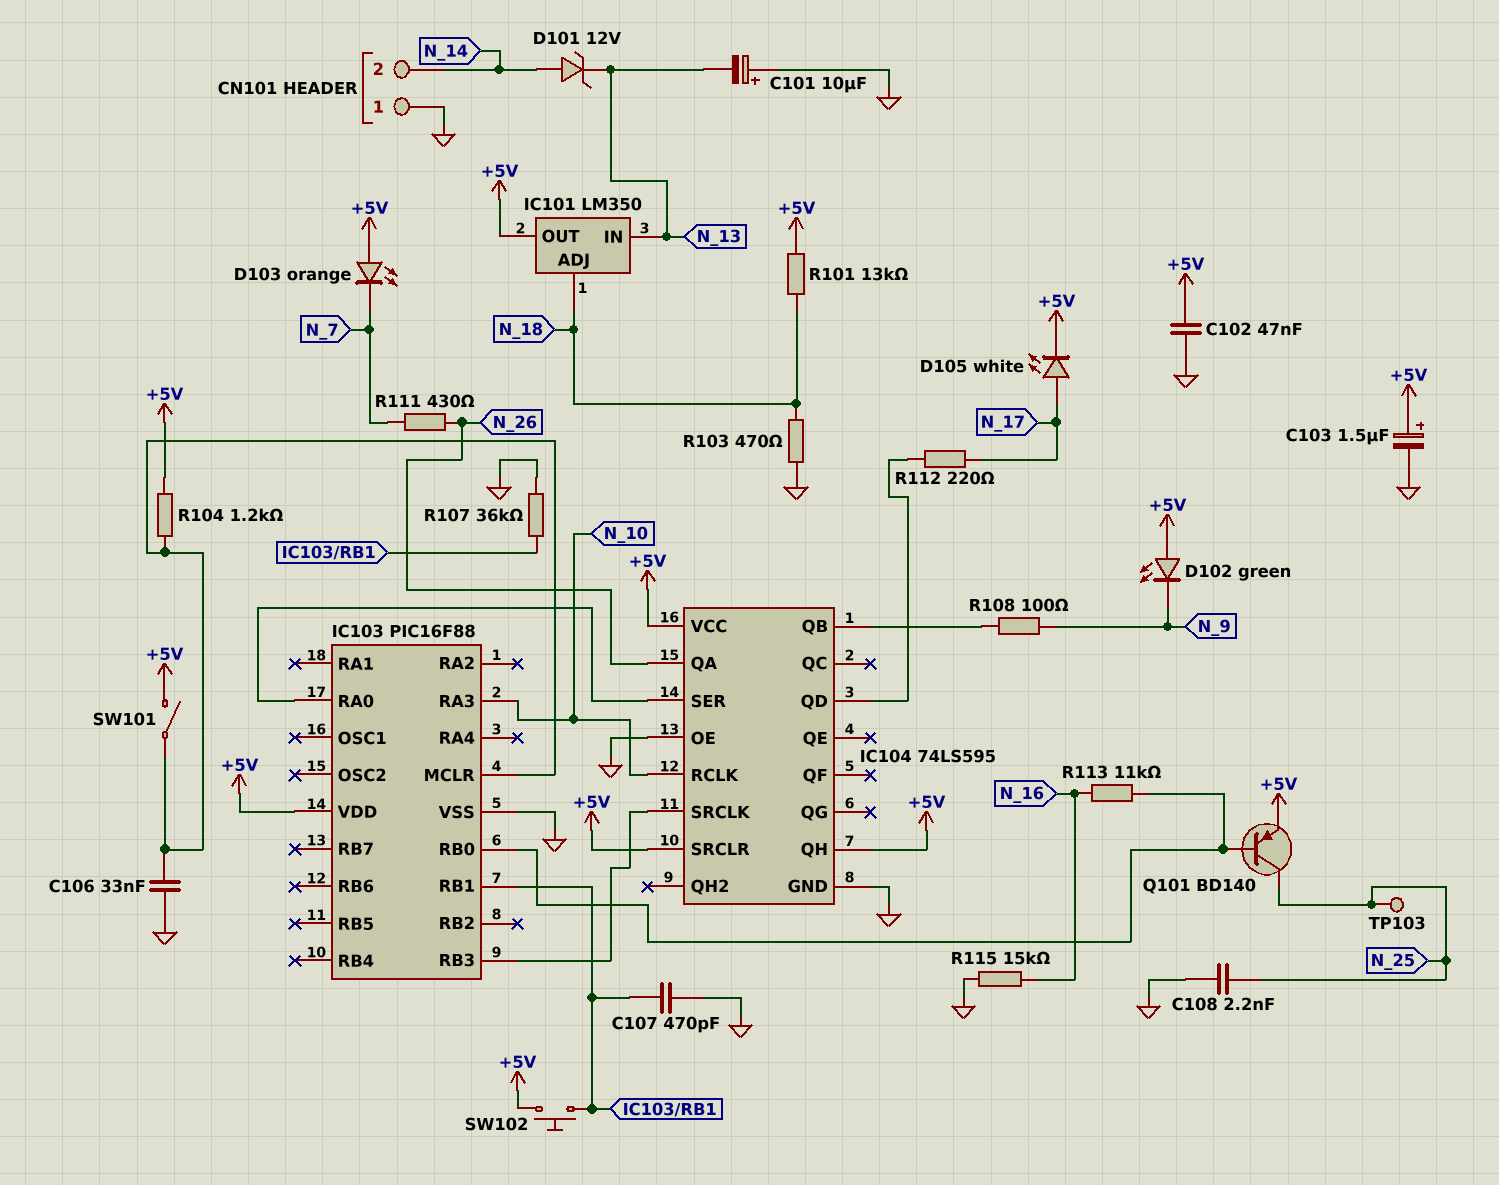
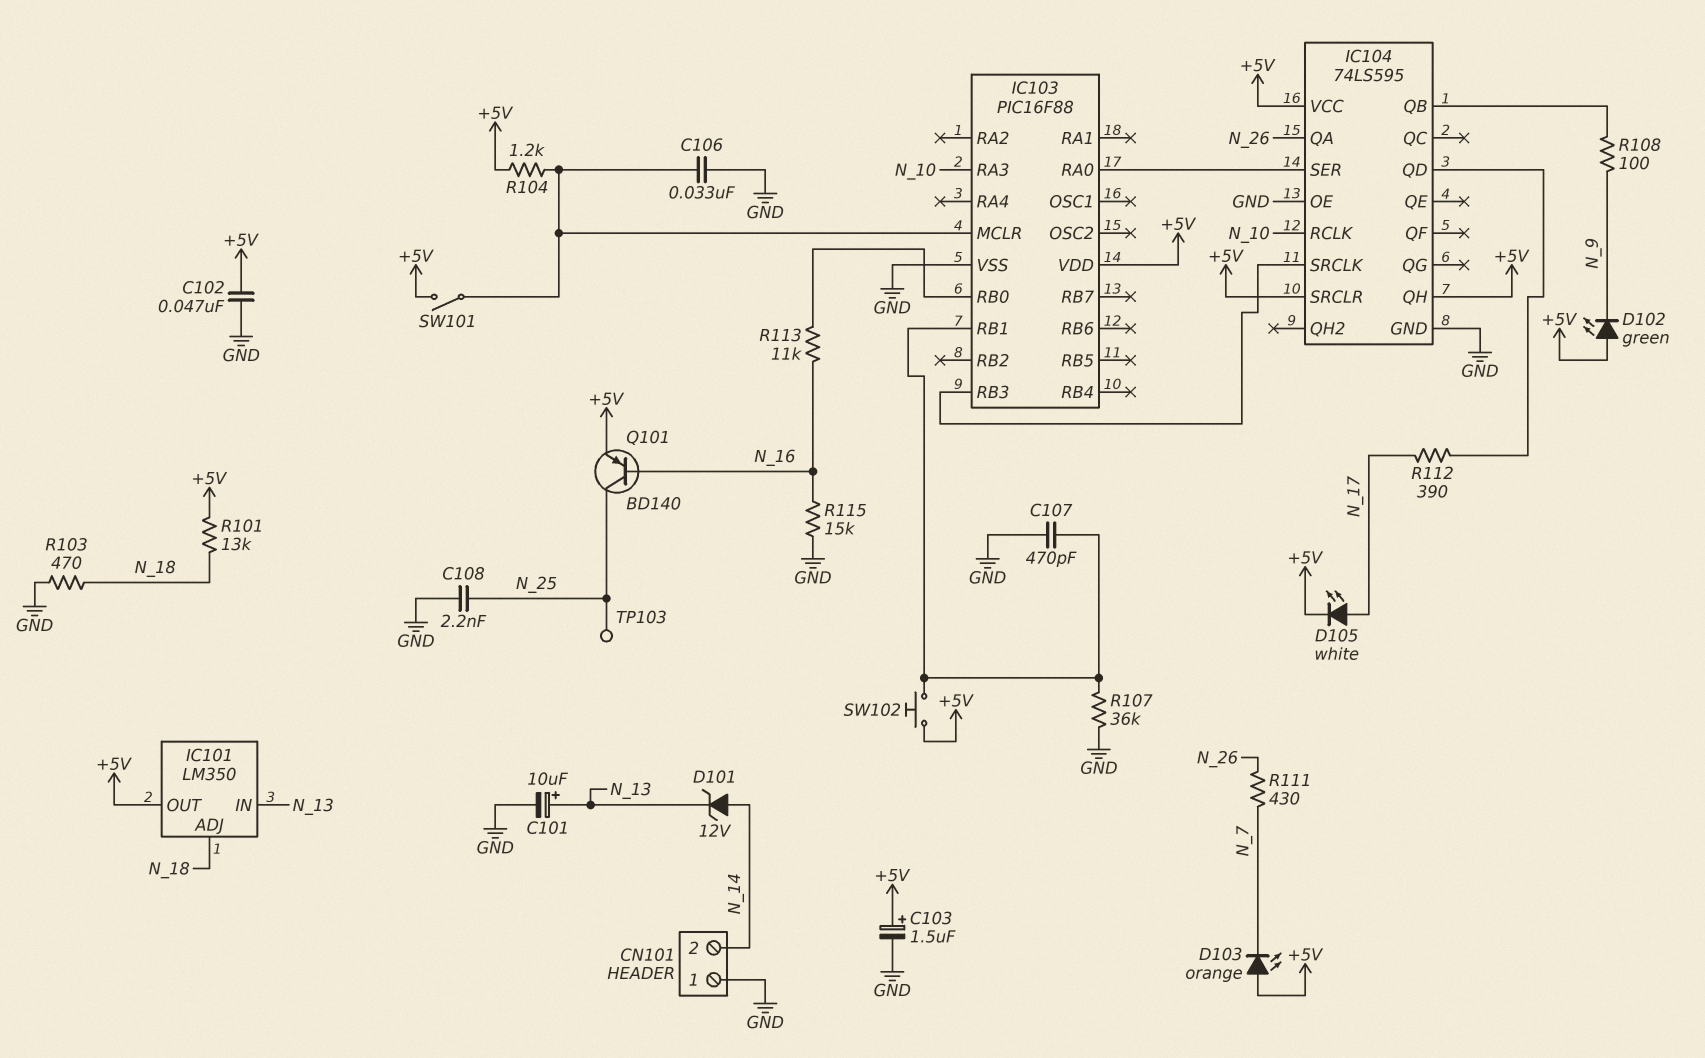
C101: 10uF (plus GND, minus N_13) -> 10uF (plus N_13, minus GND)
Q101: PNP BD140 (B IC103/RB0, C N_25, E +5V) -> PNP BD140 (B N_16, C N_25, E +5V)
R112: 220 (IC104/QD, N_17) -> 390 (IC104/QD, N_17)

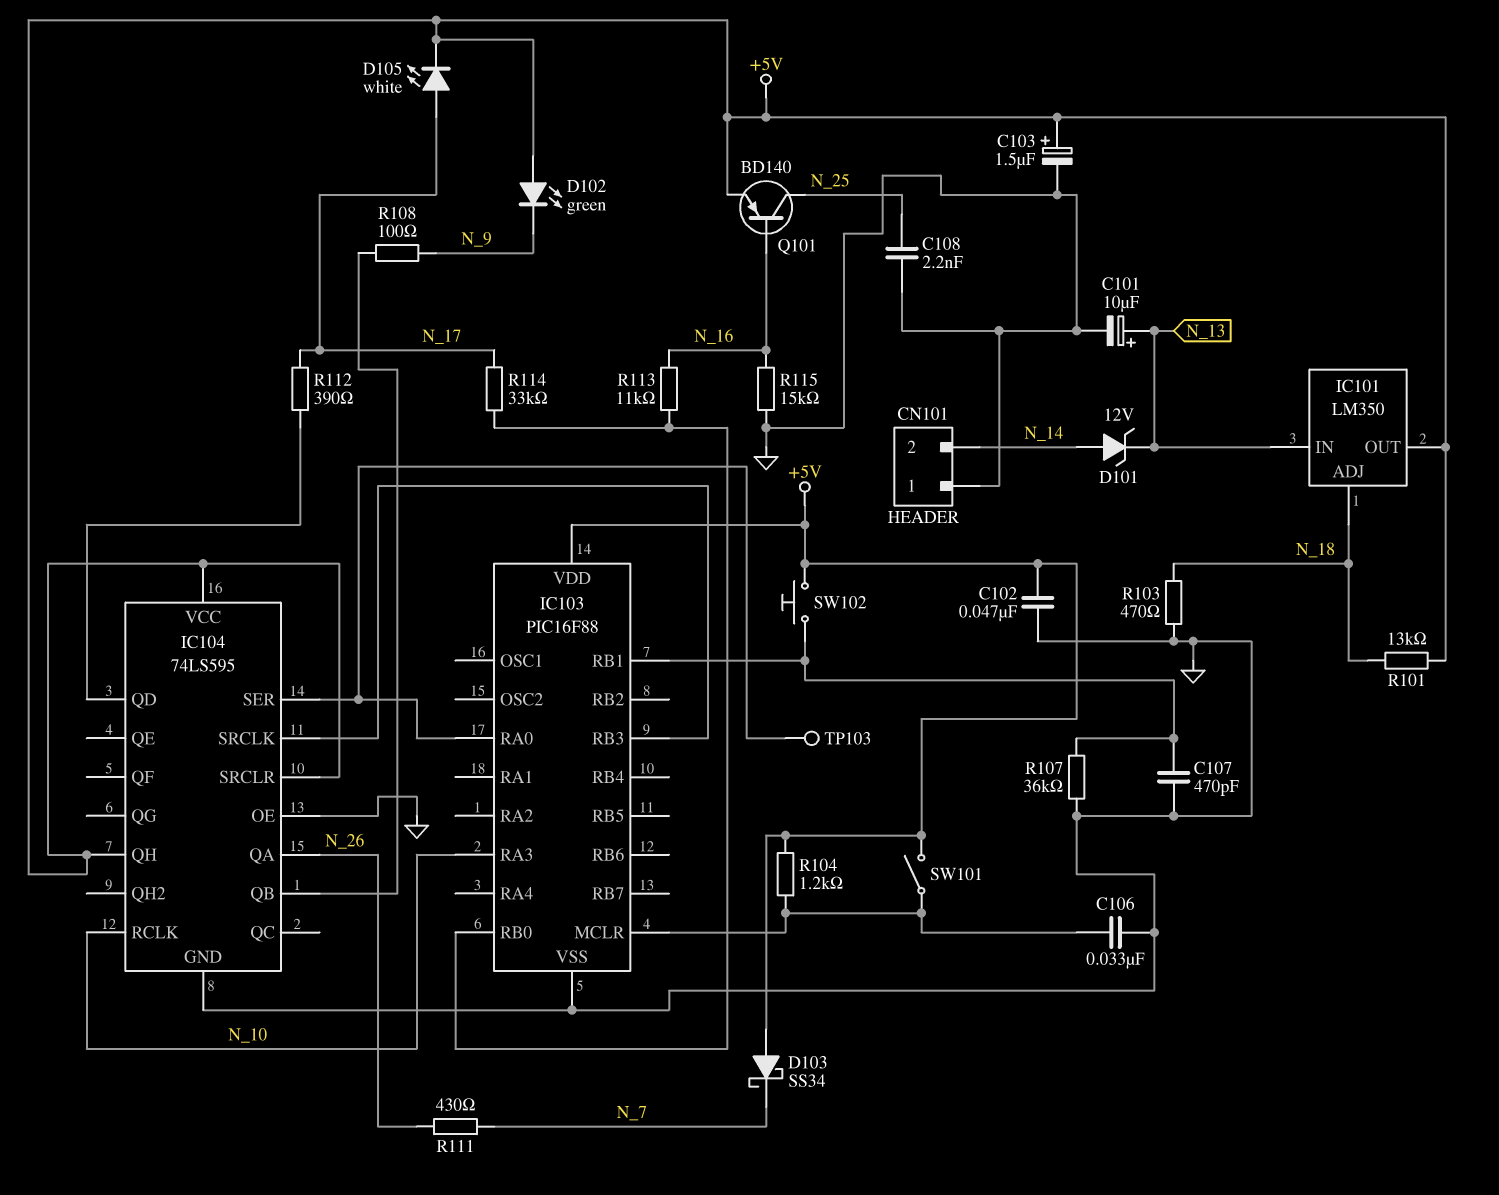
D103: LED orange (A +5V, K N_7) -> schottky SS34 (A +5V, K N_7)
R114: none -> 33k (IC103/RB0, N_17)
TP103: test point (N_25) -> test point (IC103/RA0)

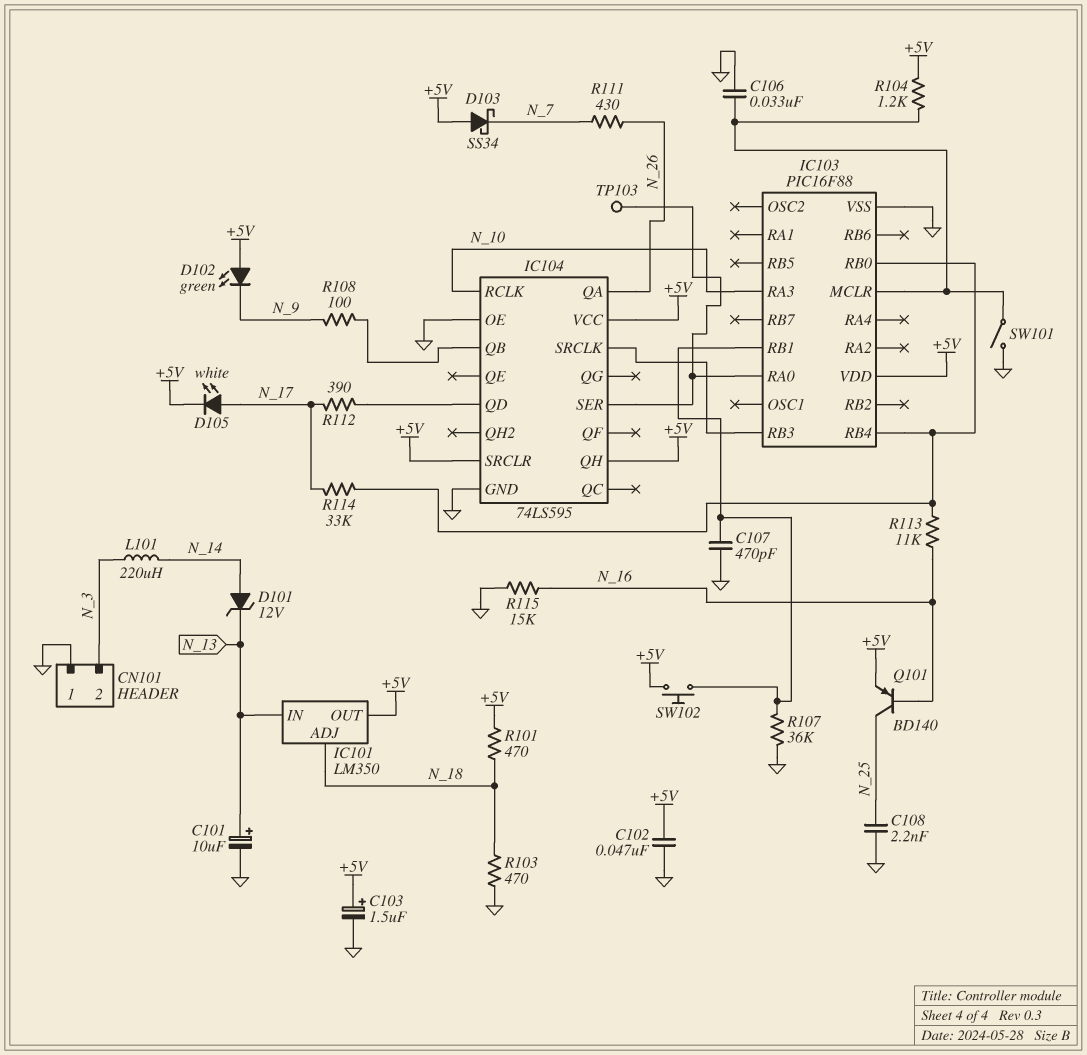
CN101 pin 2: N_14 -> N_3
IC103 pin RB4: none -> IC103/RB0
L101: none -> 220uH (N_3, N_14)
R101: 13k (+5V, N_18) -> 470 (+5V, N_18)
SW101: switch (+5V, IC103/MCLR) -> switch (GND, IC103/MCLR)

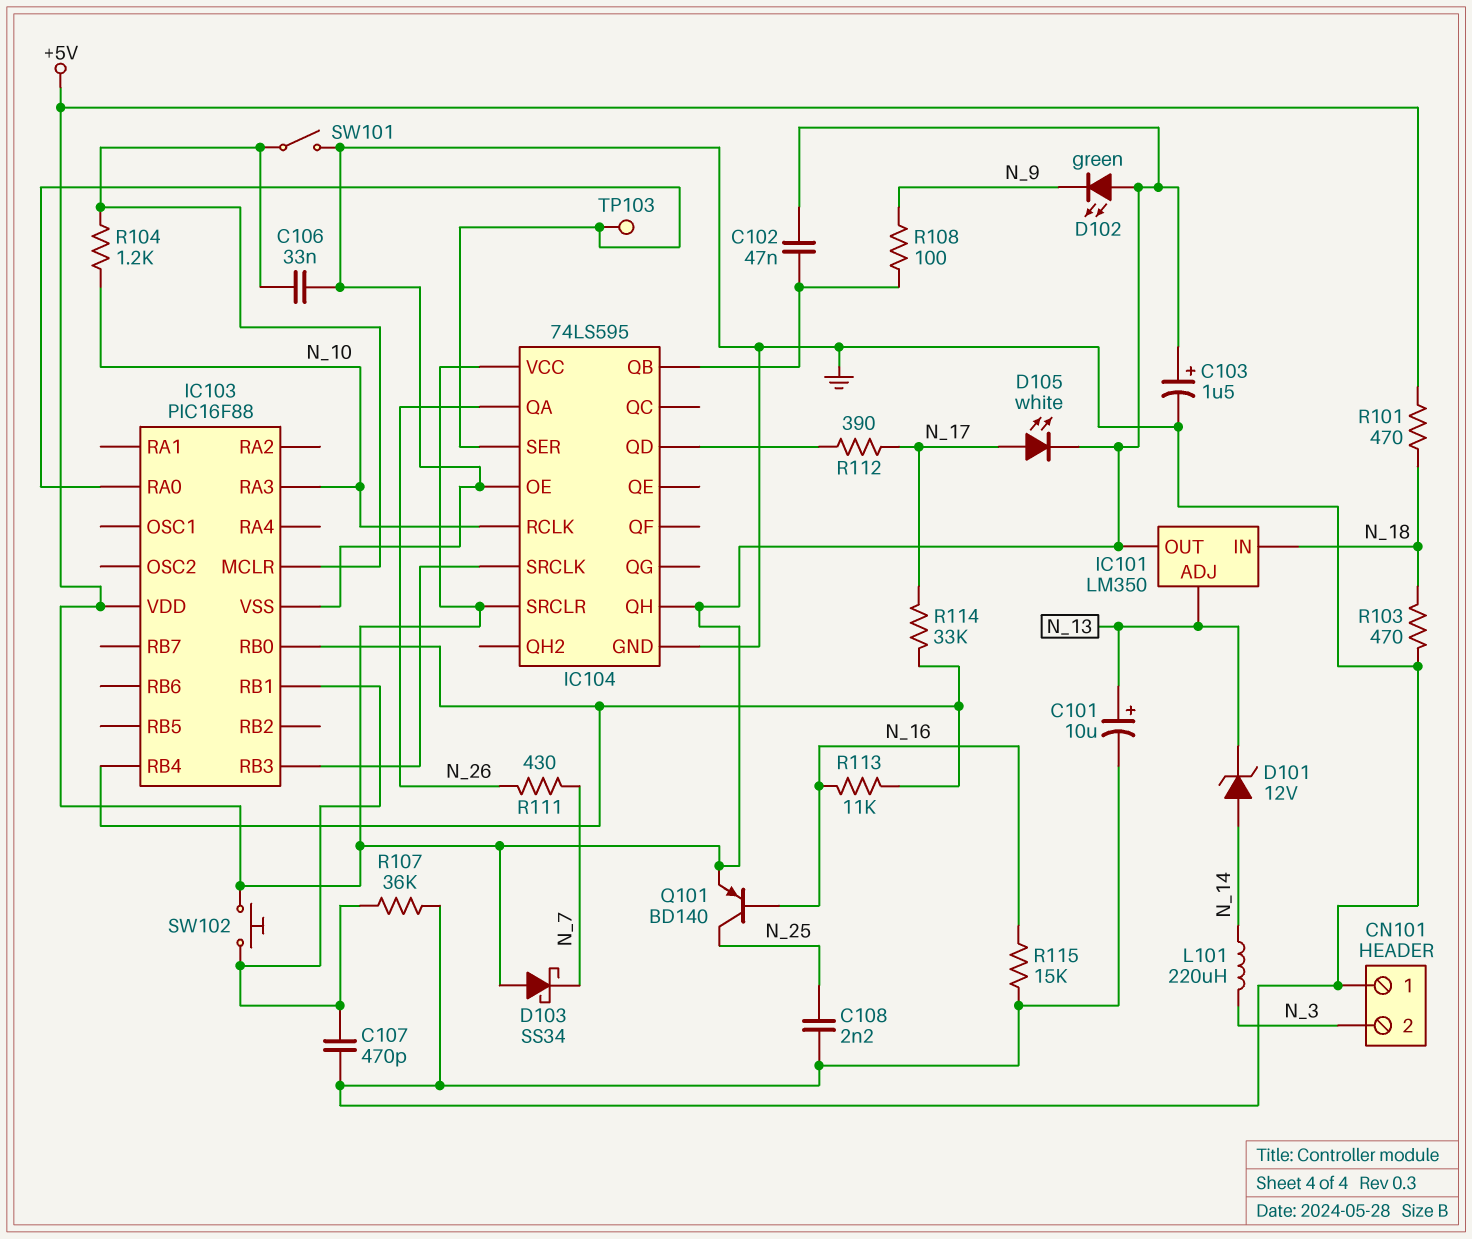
C102: 47nF (+5V, GND) -> 47nF (+5V, IC104/QB)
IC101 pin ADJ: N_18 -> N_13
IC101 pin IN: N_13 -> N_18
R104: 1.2k (+5V, IC103/MCLR) -> 1.2k (IC103/MCLR, N_10)

